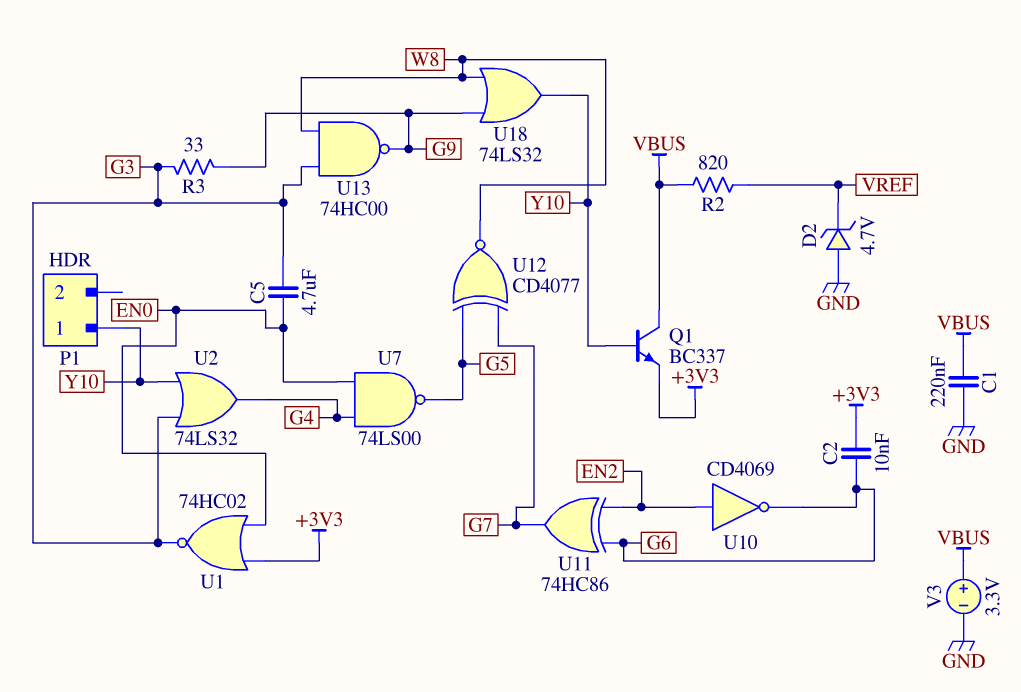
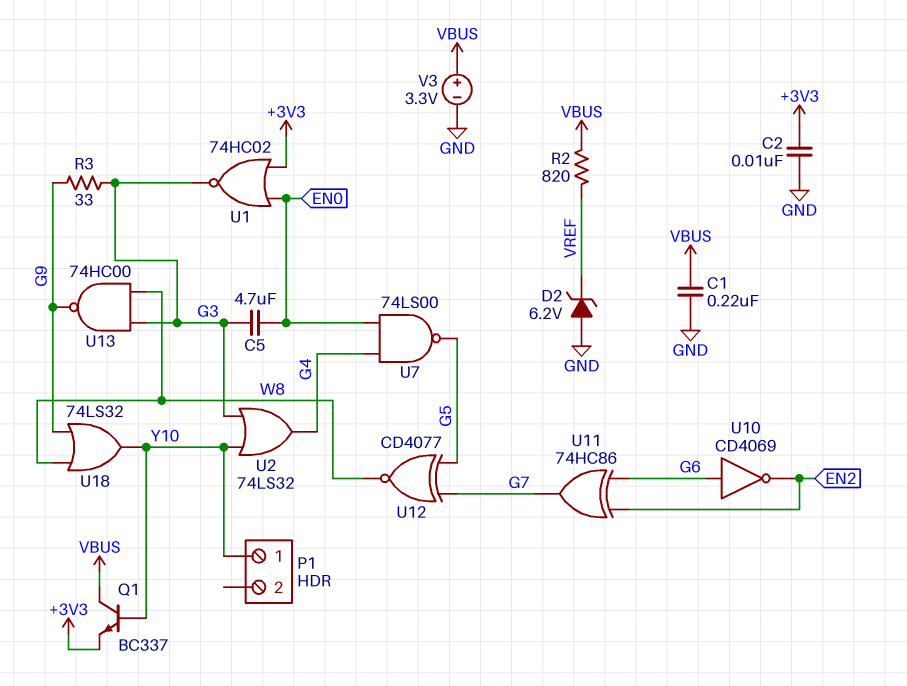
C2: 10nF (+3V3, G6) -> 10nF (+3V3, GND)
D2: zener 4.7V (A GND, K VREF) -> zener 6.2V (A GND, K VREF)
U10: NOT CD4069 (in EN2, out G6) -> NOT CD4069 (in G6, out EN2)

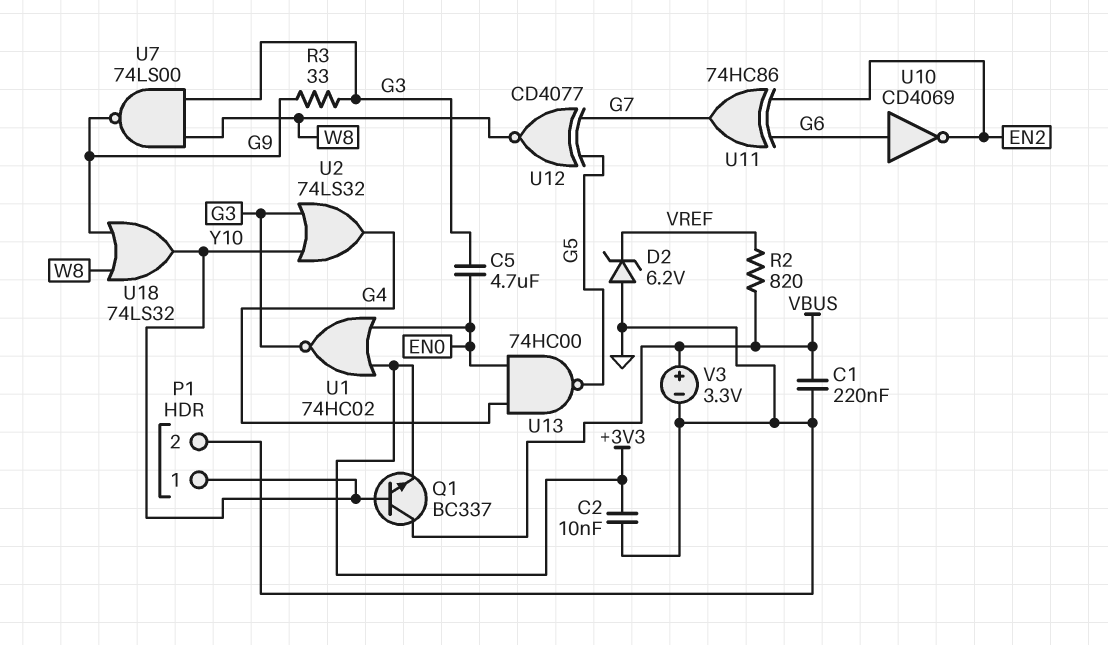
P1 pin 2: none -> GND
U7: NAND 74LS00 (in EN0, in G4, out G5) -> NAND 74LS00 (in G3, in W8, out G9)
U13: NAND 74HC00 (in G3, in W8, out G9) -> NAND 74HC00 (in EN0, in G4, out G5)

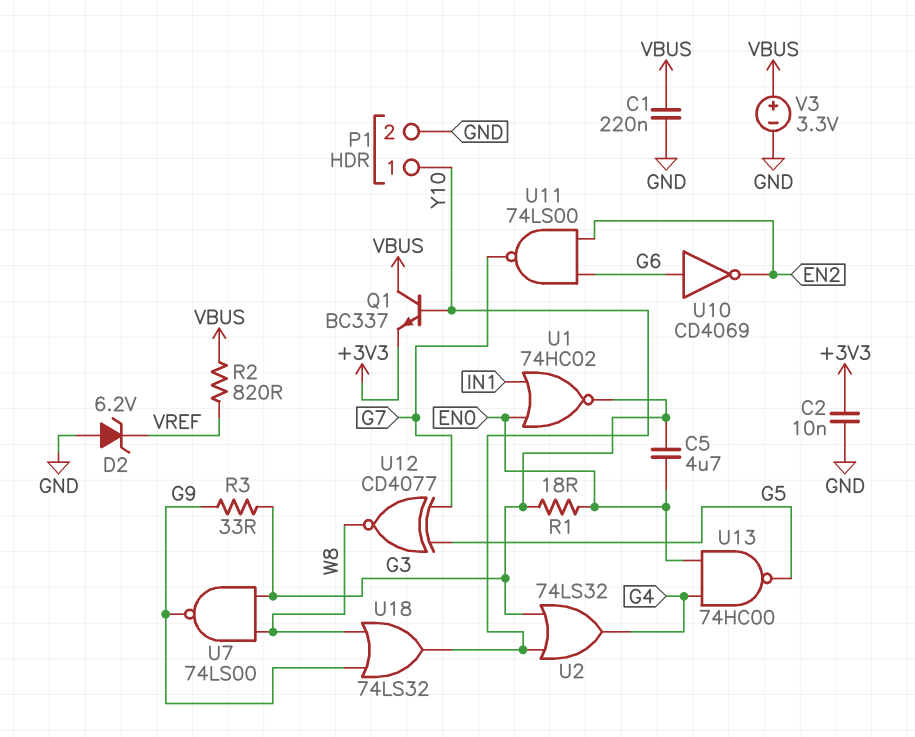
R1: none -> 18 (EN0, G3)
U1: NOR 74HC02 (in +3V3, in EN0, out G3) -> NOR 74HC02 (in EN0, in IN1, out G3)
U11: XOR 74HC86 (in EN2, in G6, out G7) -> NAND 74LS00 (in EN2, in G6, out G7)

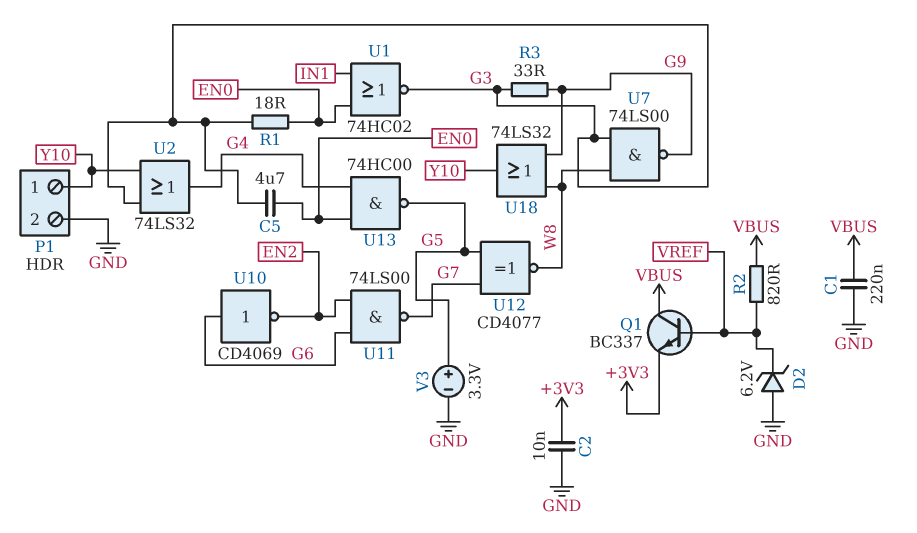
Q1: NPN BC337 (B Y10, C VBUS, E +3V3) -> NPN BC337 (B VREF, C VBUS, E +3V3)
V3: 3.3V (plus VBUS, minus GND) -> 3.3V (plus G5, minus GND)

